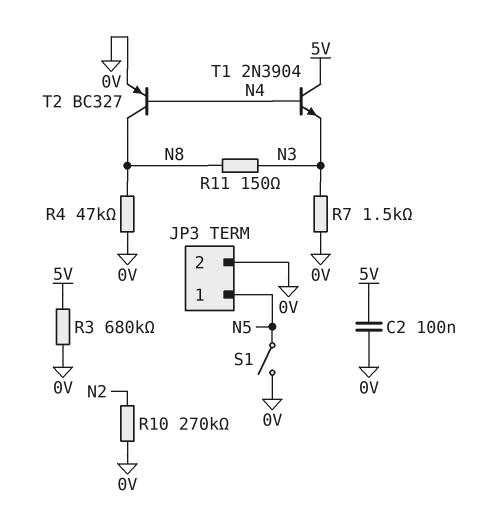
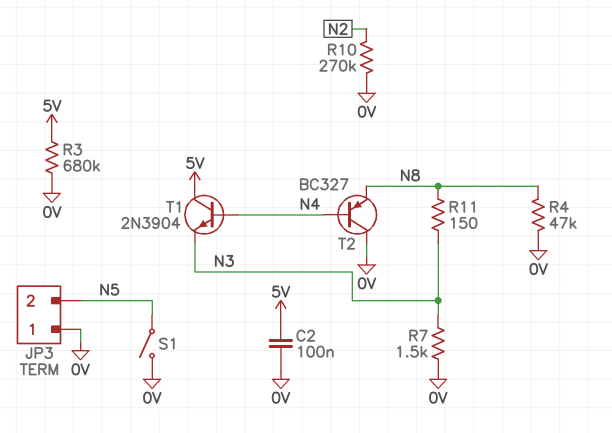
JP3 pin 1: N5 -> 0V
JP3 pin 2: 0V -> N5
T2: PNP BC327 (B N4, C N8, E 0V) -> PNP BC327 (B N4, C 0V, E N8)

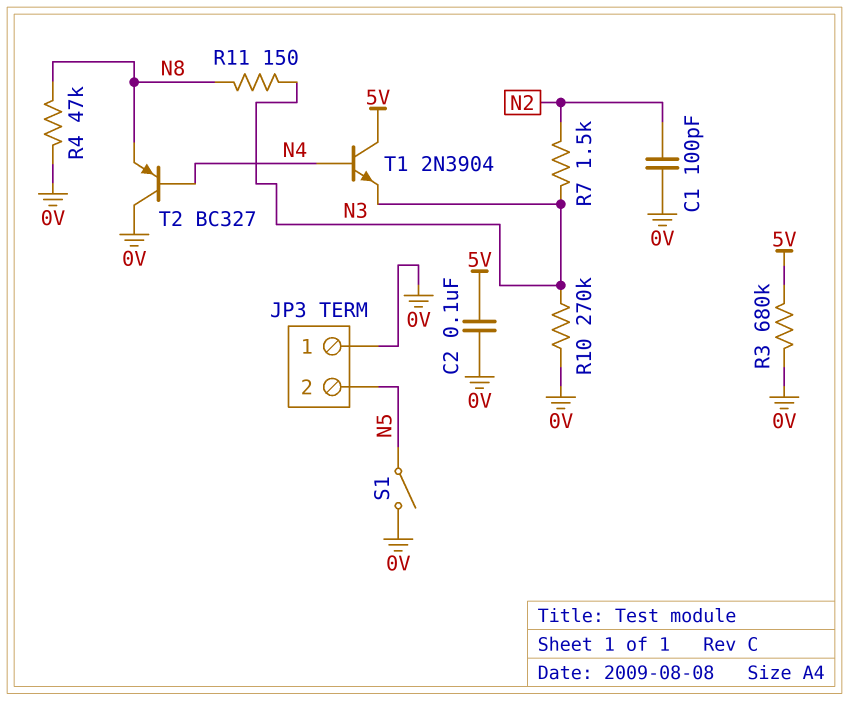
C1: none -> 100pF (0V, N2)
R7: 1.5k (0V, N3) -> 1.5k (N2, N3)
R10: 270k (0V, N2) -> 270k (0V, N3)

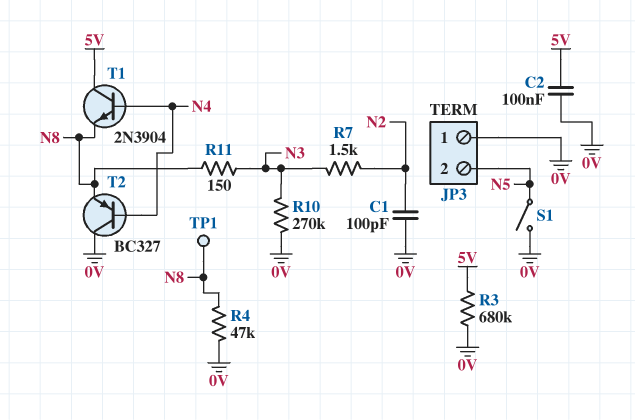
T1: NPN 2N3904 (B N4, C 5V, E N3) -> NPN 2N3904 (B N4, C 5V, E N8)
TP1: none -> test point (N8)

